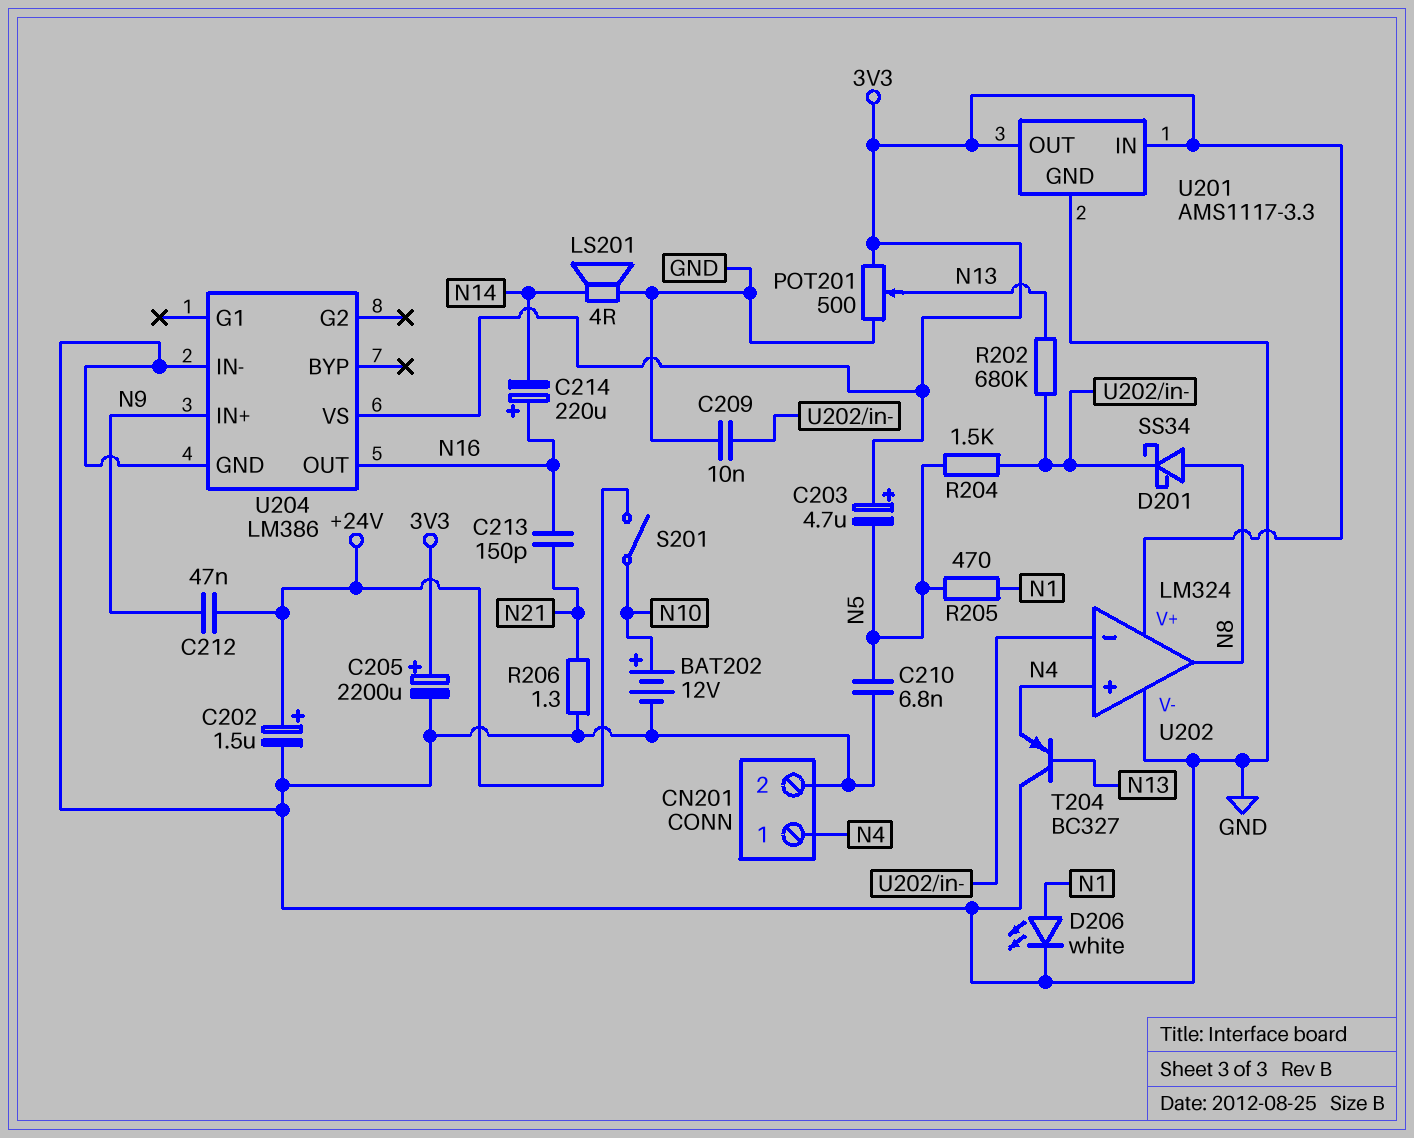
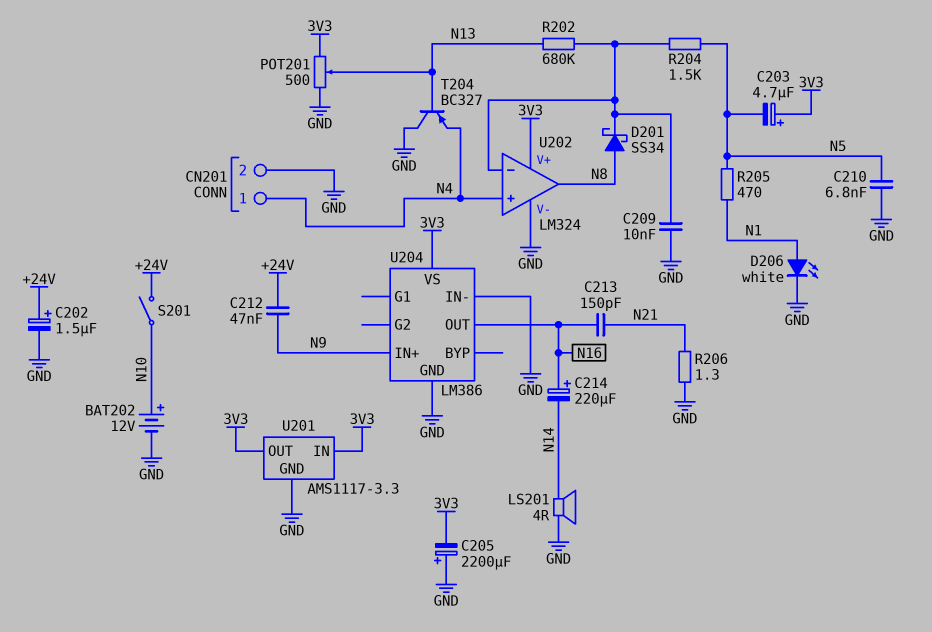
C205: 2200uF (plus 3V3, minus GND) -> 2200uF (plus GND, minus 3V3)

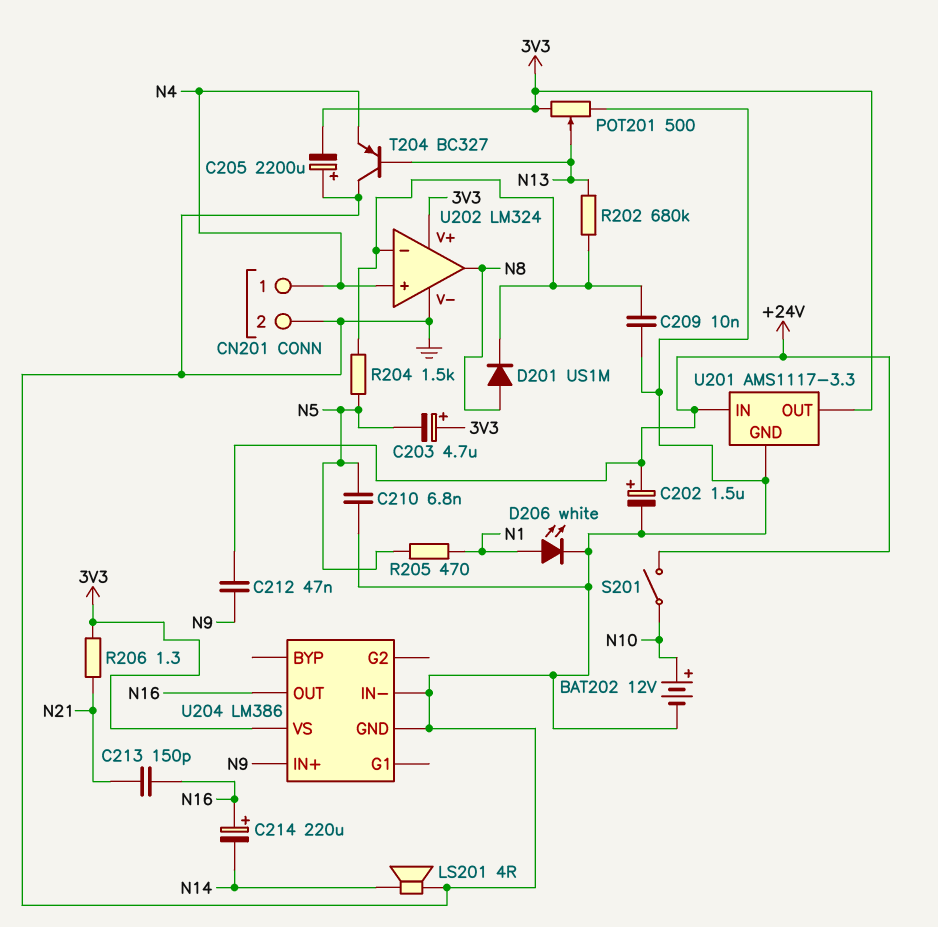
D201: schottky SS34 (A N8, K U202/in-) -> diode US1M (A N8, K U202/in-)
R206: 1.3 (GND, N21) -> 1.3 (3V3, N21)
U201 pin IN: 3V3 -> +24V

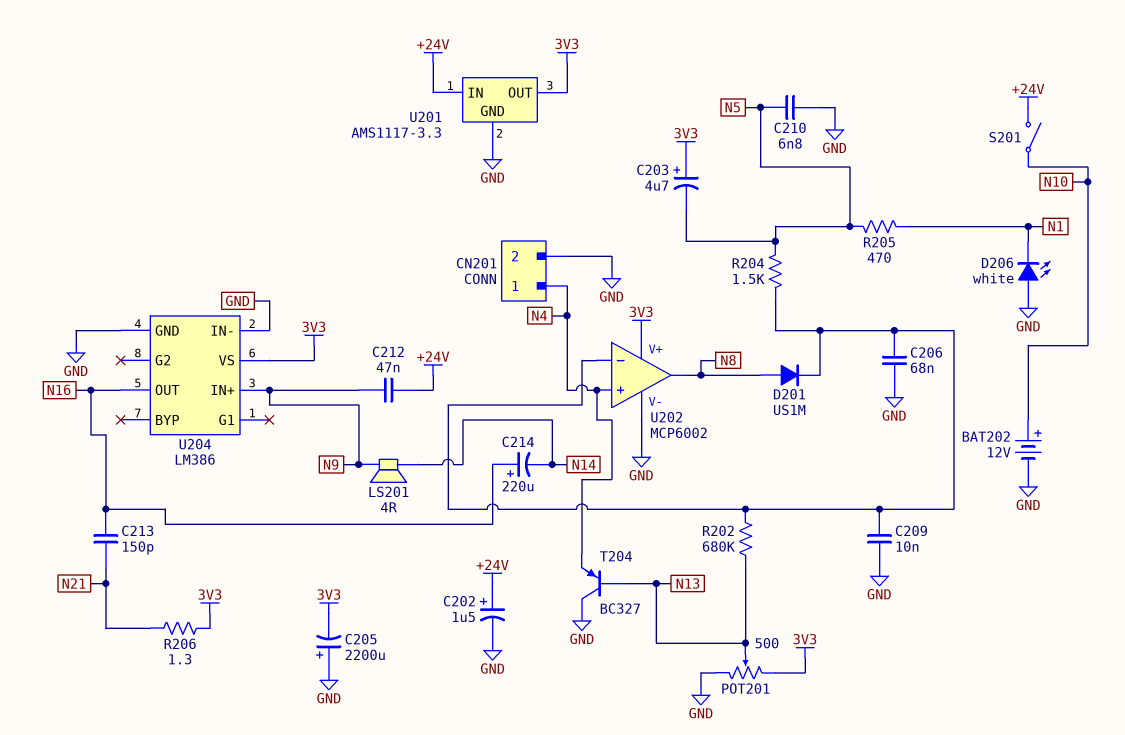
C206: none -> 68nF (GND, U202/in-)
D206: LED white (A N1, K GND) -> LED white (A GND, K N1)
LS201: speaker 4R (GND, N14) -> speaker 4R (N9, N14)
U202: LM324 -> MCP6002

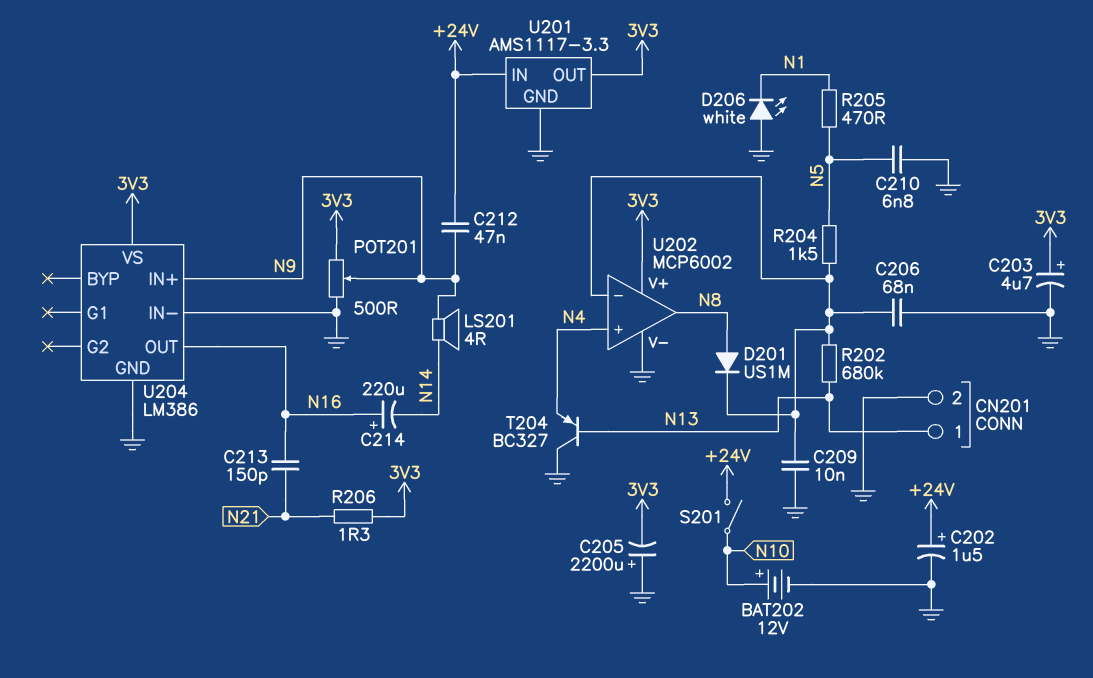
C203: 4.7uF (plus 3V3, minus N5) -> 4.7uF (plus 3V3, minus GND)
CN201 pin 1: N4 -> N13
POT201: 500 (3V3, GND, wiper N13) -> 500 (3V3, GND, wiper N9)

